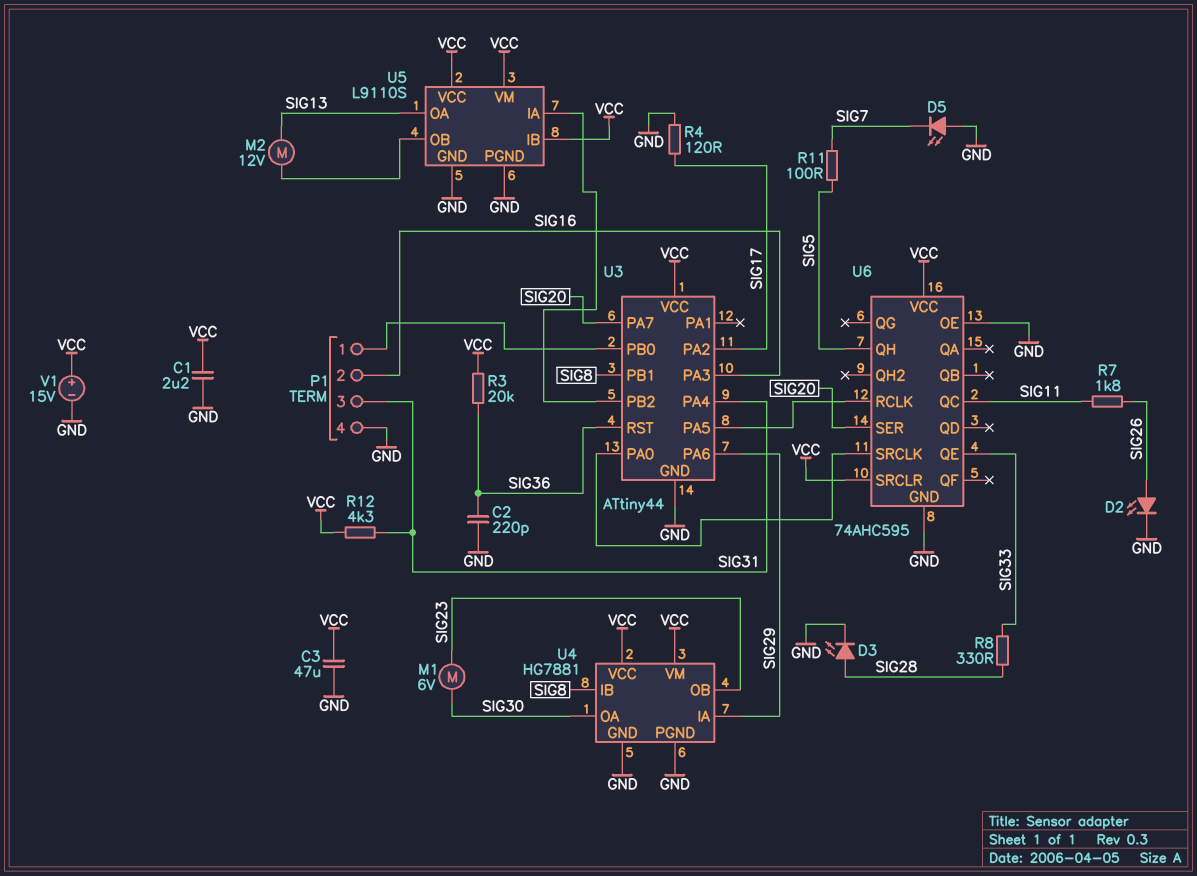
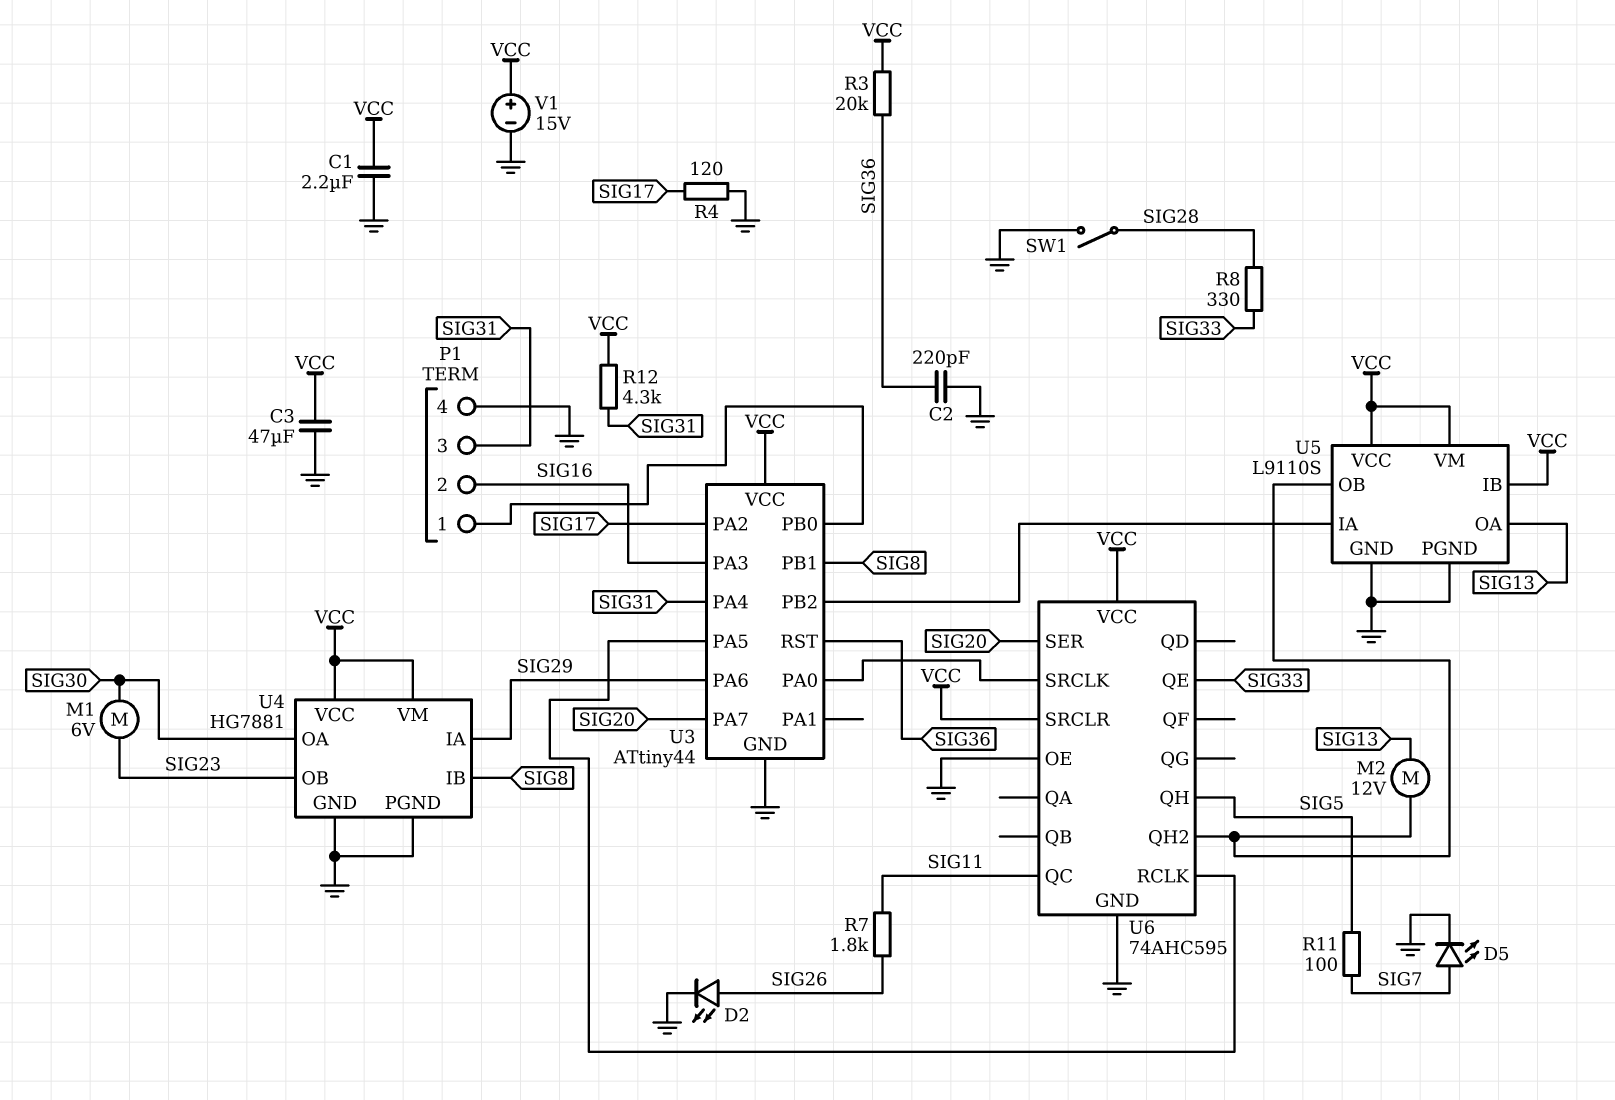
D3: LED (A SIG28, K GND) -> none
D5: LED (A GND, K SIG7) -> LED (A SIG7, K GND)
SW1: none -> switch (GND, SIG28)
U6 pin QH2: none -> U5/OB

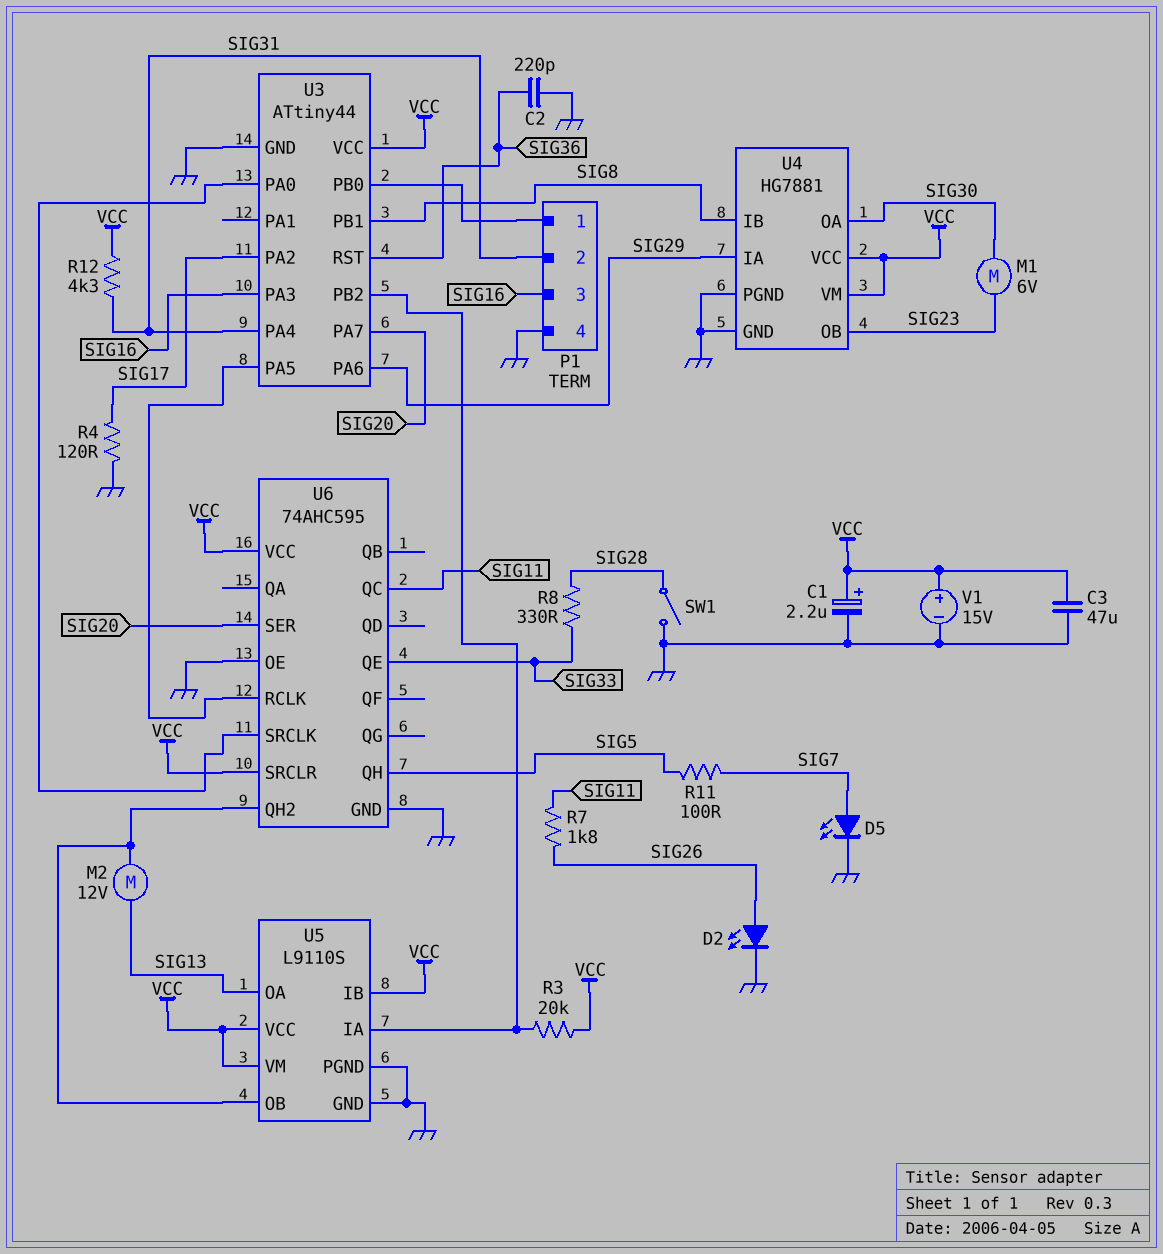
C1: 2.2uF (GND, VCC) -> 2.2uF (plus VCC, minus GND)
P1 pin 2: SIG16 -> SIG31
P1 pin 3: SIG31 -> SIG16
R3: 20k (SIG36, VCC) -> 20k (U3/PB2, VCC)

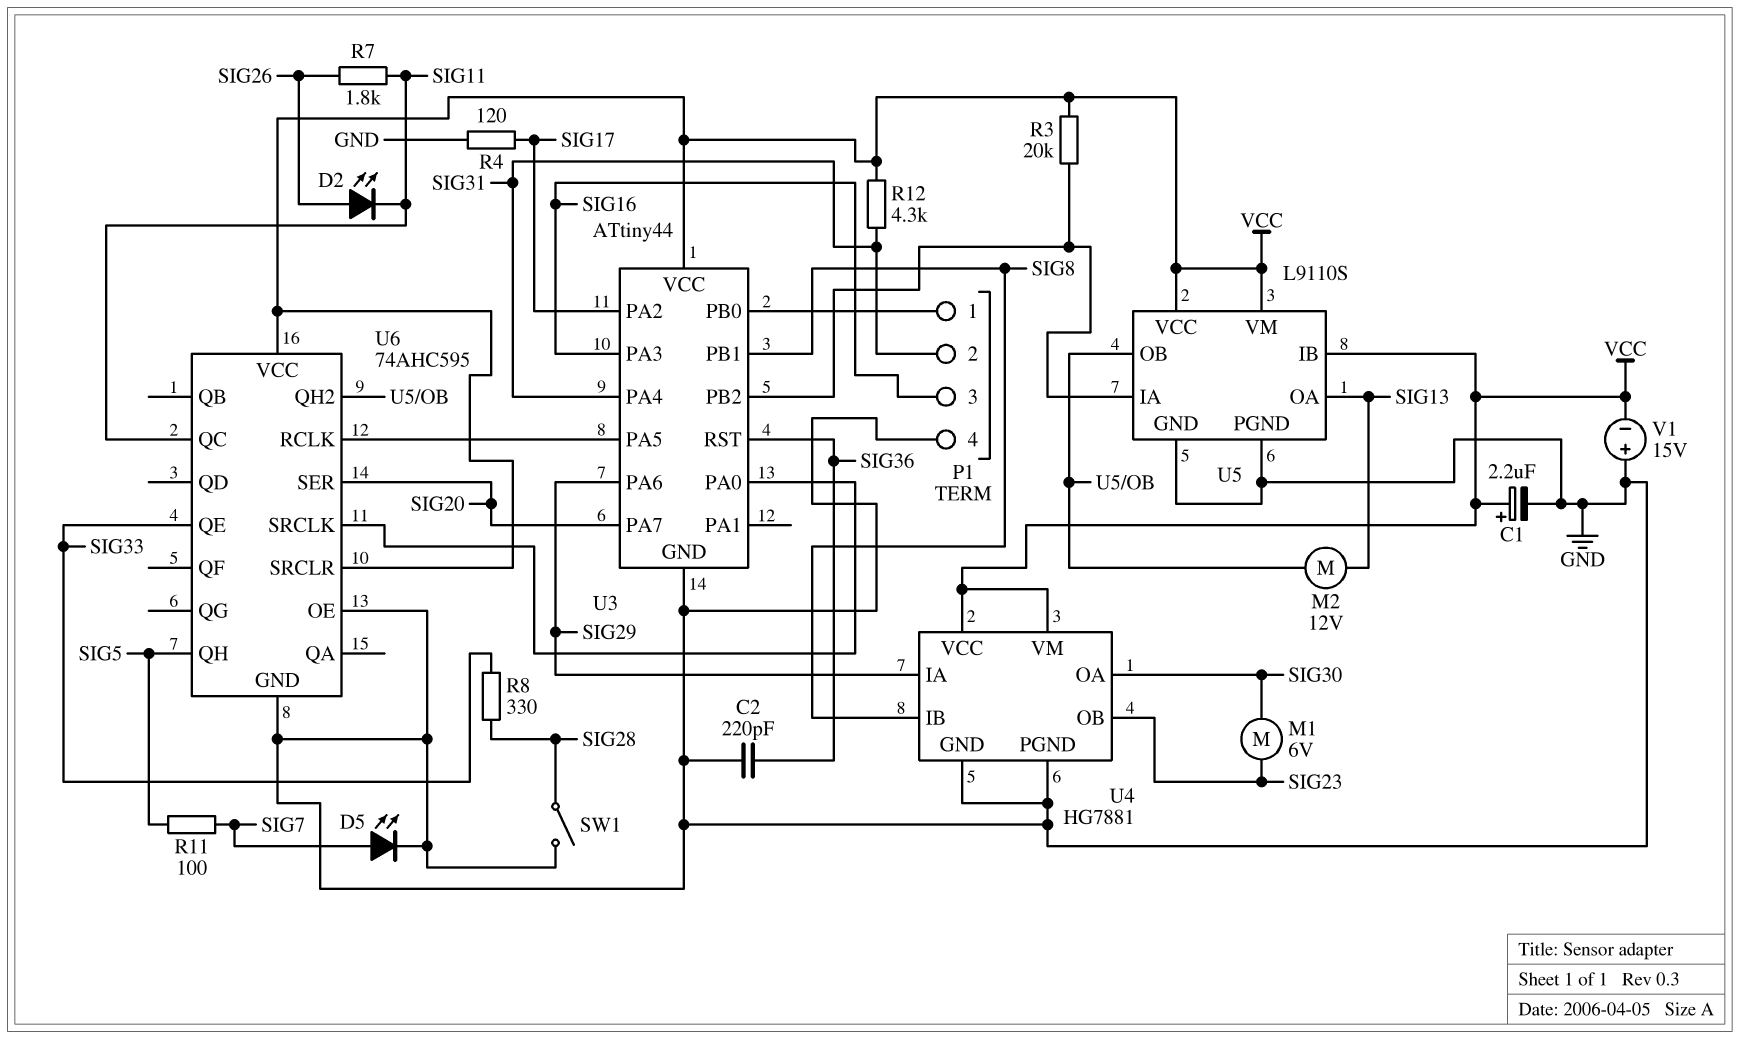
C3: 47uF (GND, VCC) -> none
D2: LED (A SIG26, K GND) -> LED (A SIG26, K SIG11)
V1: 15V (plus VCC, minus GND) -> 15V (plus GND, minus VCC)

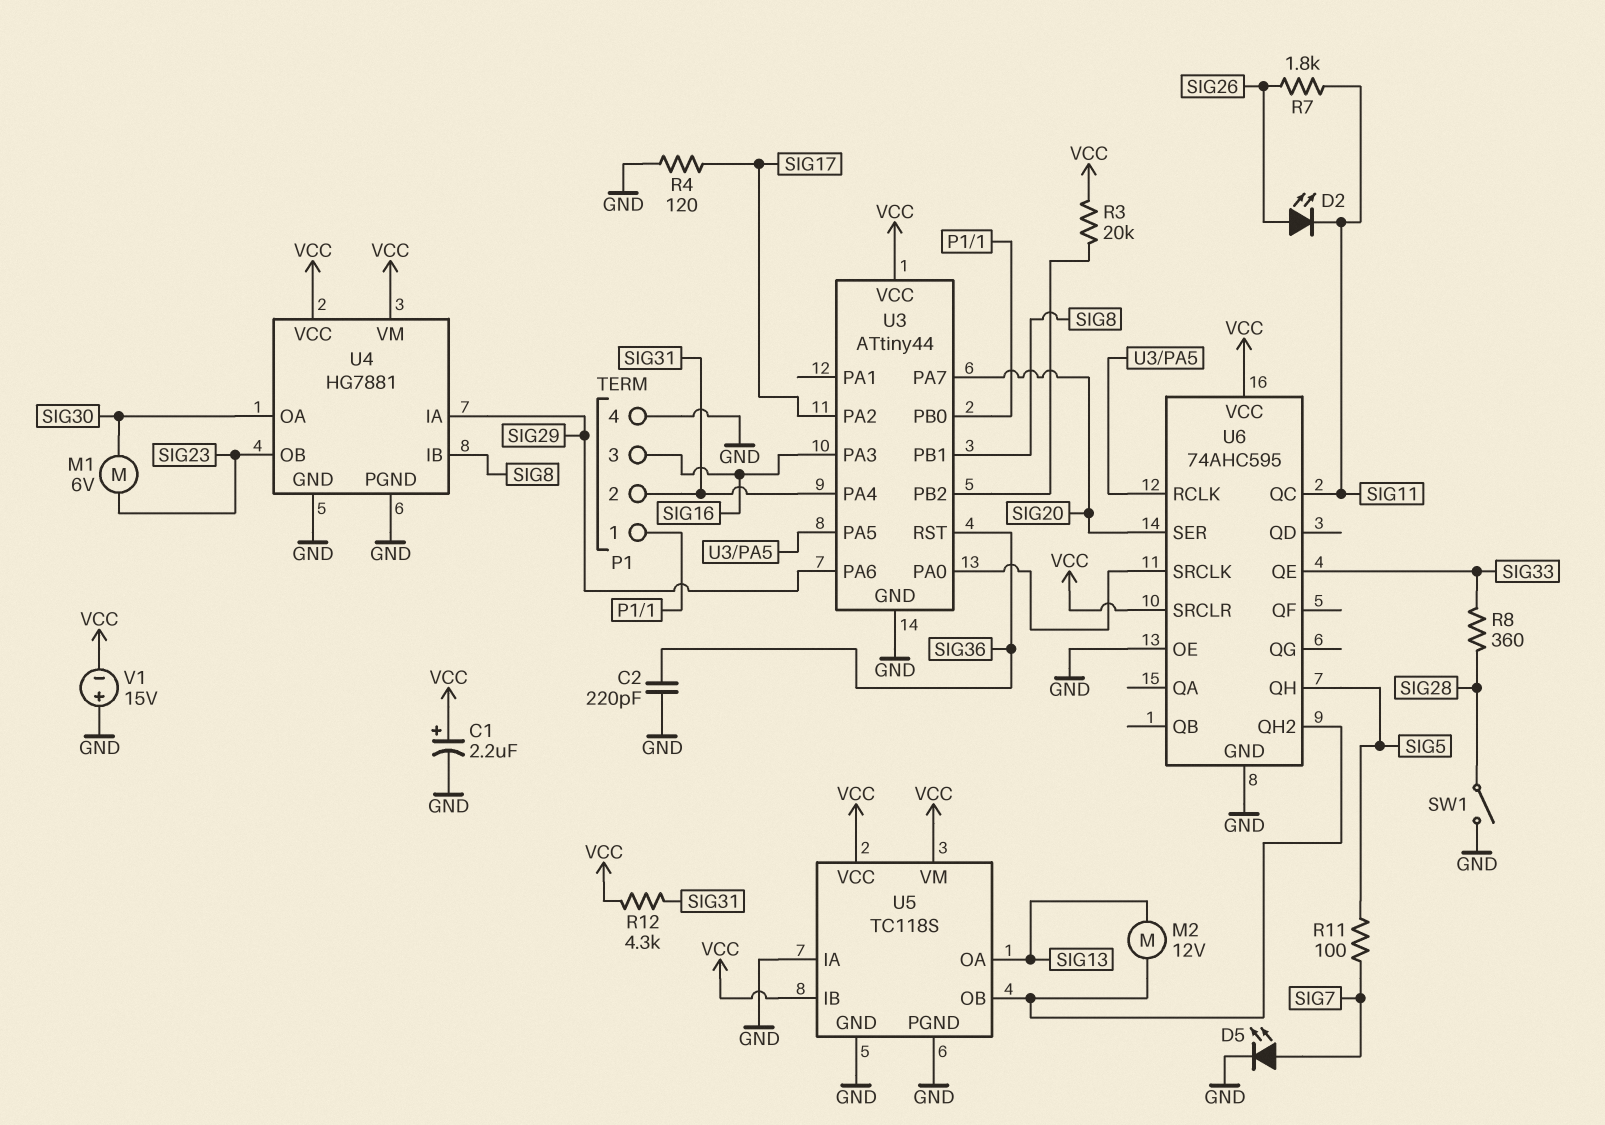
R8: 330 (SIG28, SIG33) -> 360 (SIG28, SIG33)
U5: L9110S -> TC118S
U5 pin IA: U3/PB2 -> GND

